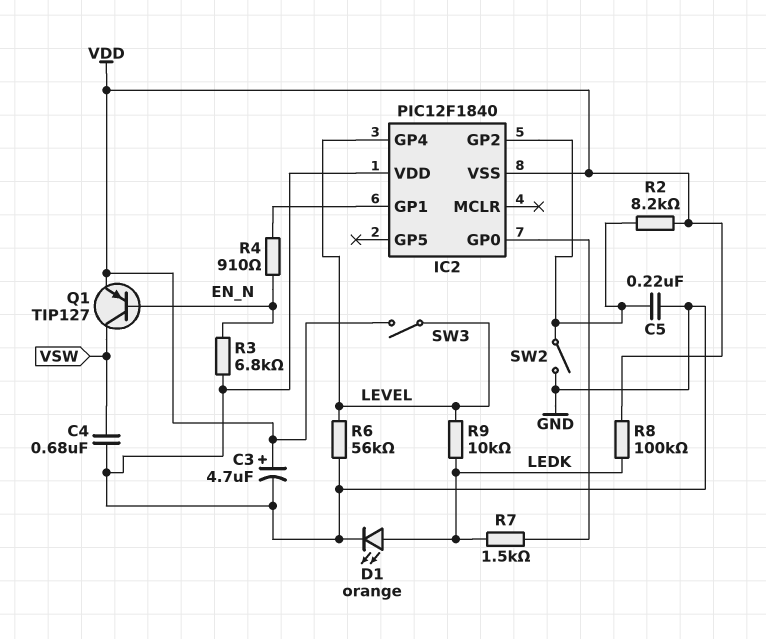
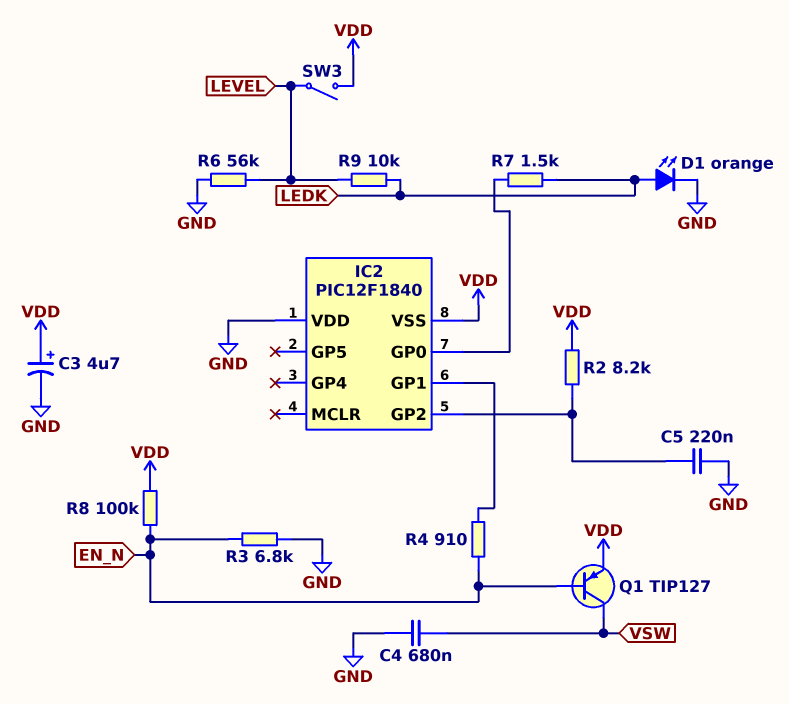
IC2 pin GP4: LEVEL -> none
R8: 100k (LEDK, VDD) -> 100k (EN_N, VDD)
SW2: switch (GND, IC2/GP2) -> none

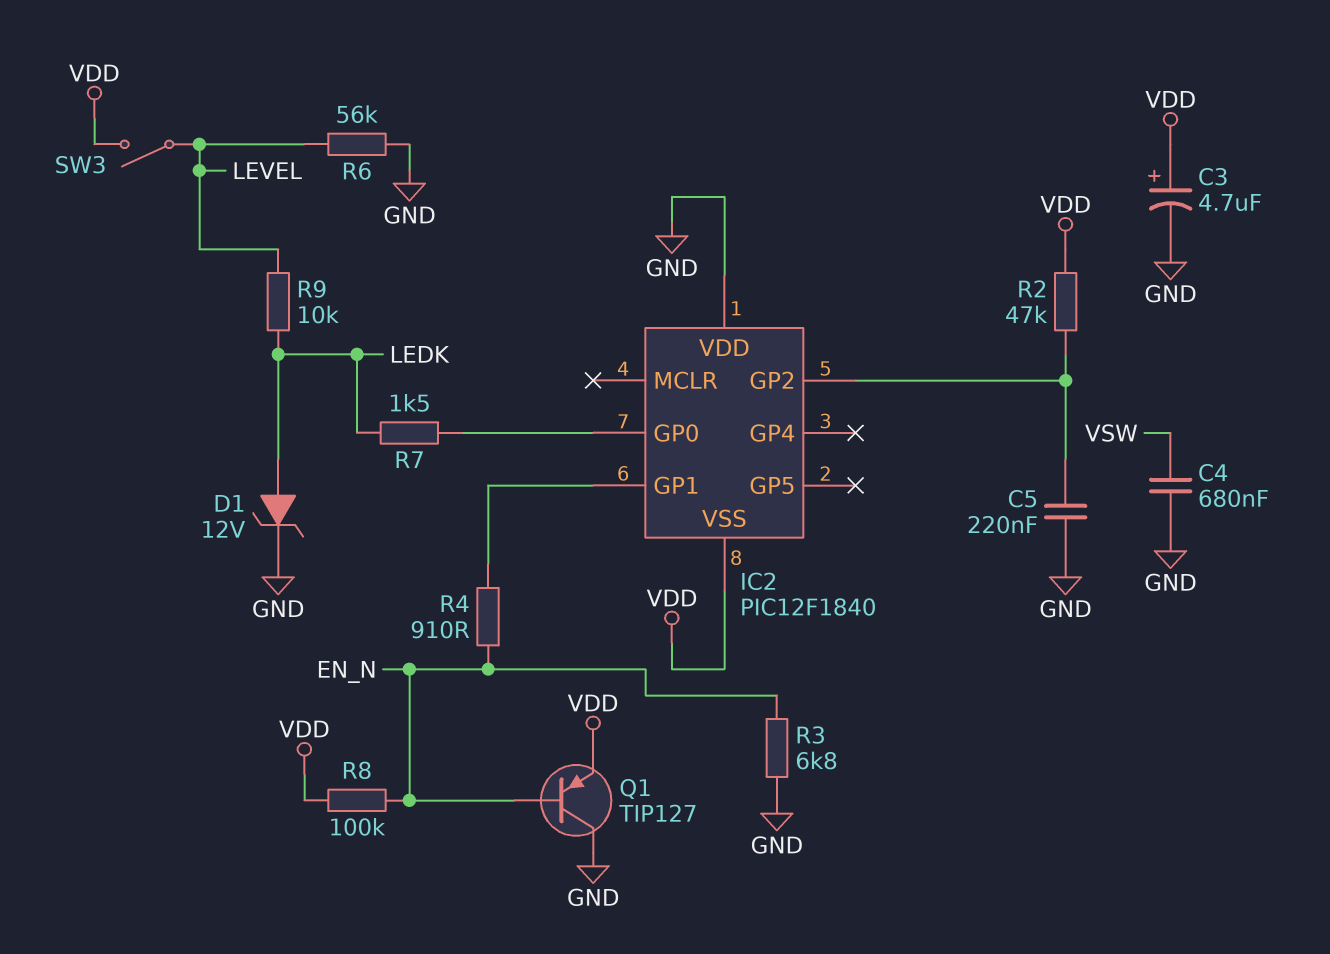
D1: LED orange (A LEDK, K GND) -> zener 12V (A LEDK, K GND)
Q1: PNP TIP127 (B EN_N, C VSW, E VDD) -> PNP TIP127 (B EN_N, C GND, E VDD)
R2: 8.2k (IC2/GP2, VDD) -> 47k (IC2/GP2, VDD)

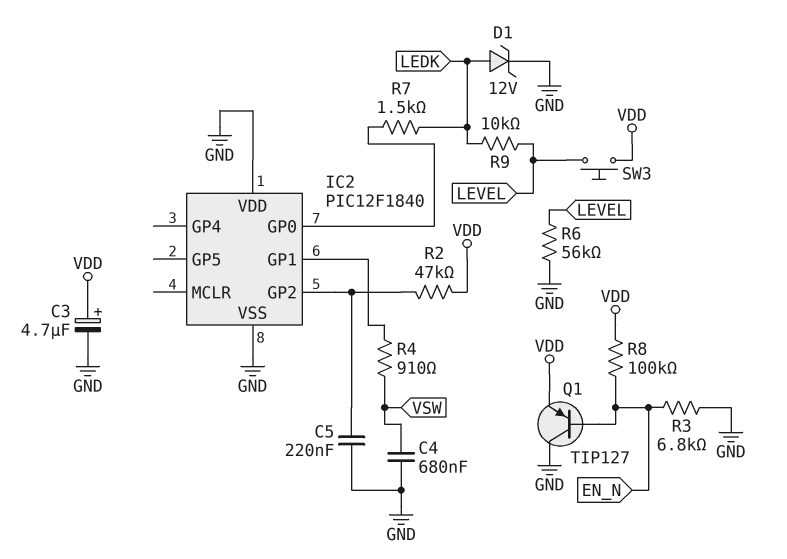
IC2 pin VSS: VDD -> GND
R4: 910 (EN_N, IC2/GP1) -> 910 (IC2/GP1, VSW)
SW3: switch (LEVEL, VDD) -> button (LEVEL, VDD)

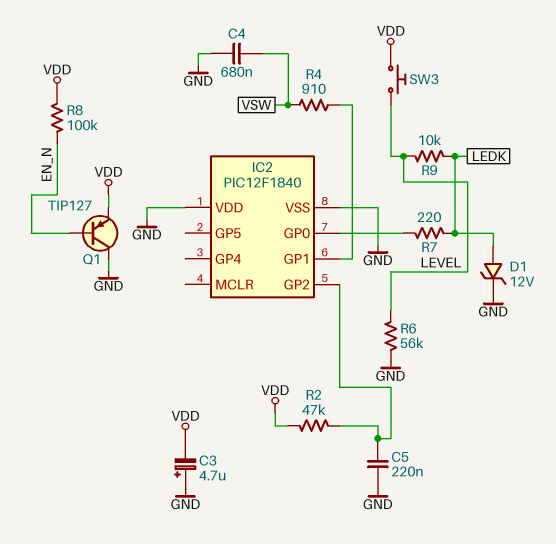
C3: 4.7uF (plus VDD, minus GND) -> 4.7uF (plus GND, minus VDD)
R3: 6.8k (EN_N, GND) -> none
R7: 1.5k (IC2/GP0, LEDK) -> 220 (IC2/GP0, LEDK)

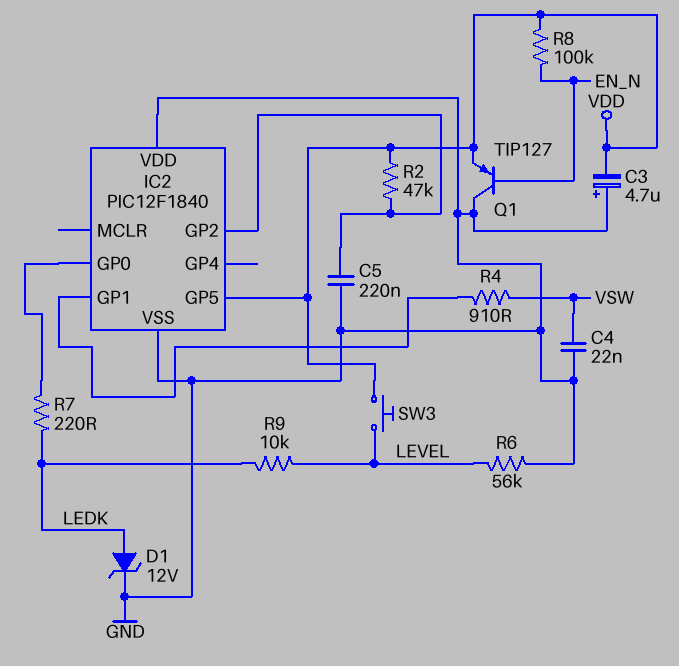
C4: 680nF (GND, VSW) -> 22nF (GND, VSW)
IC2 pin GP5: none -> VDD

